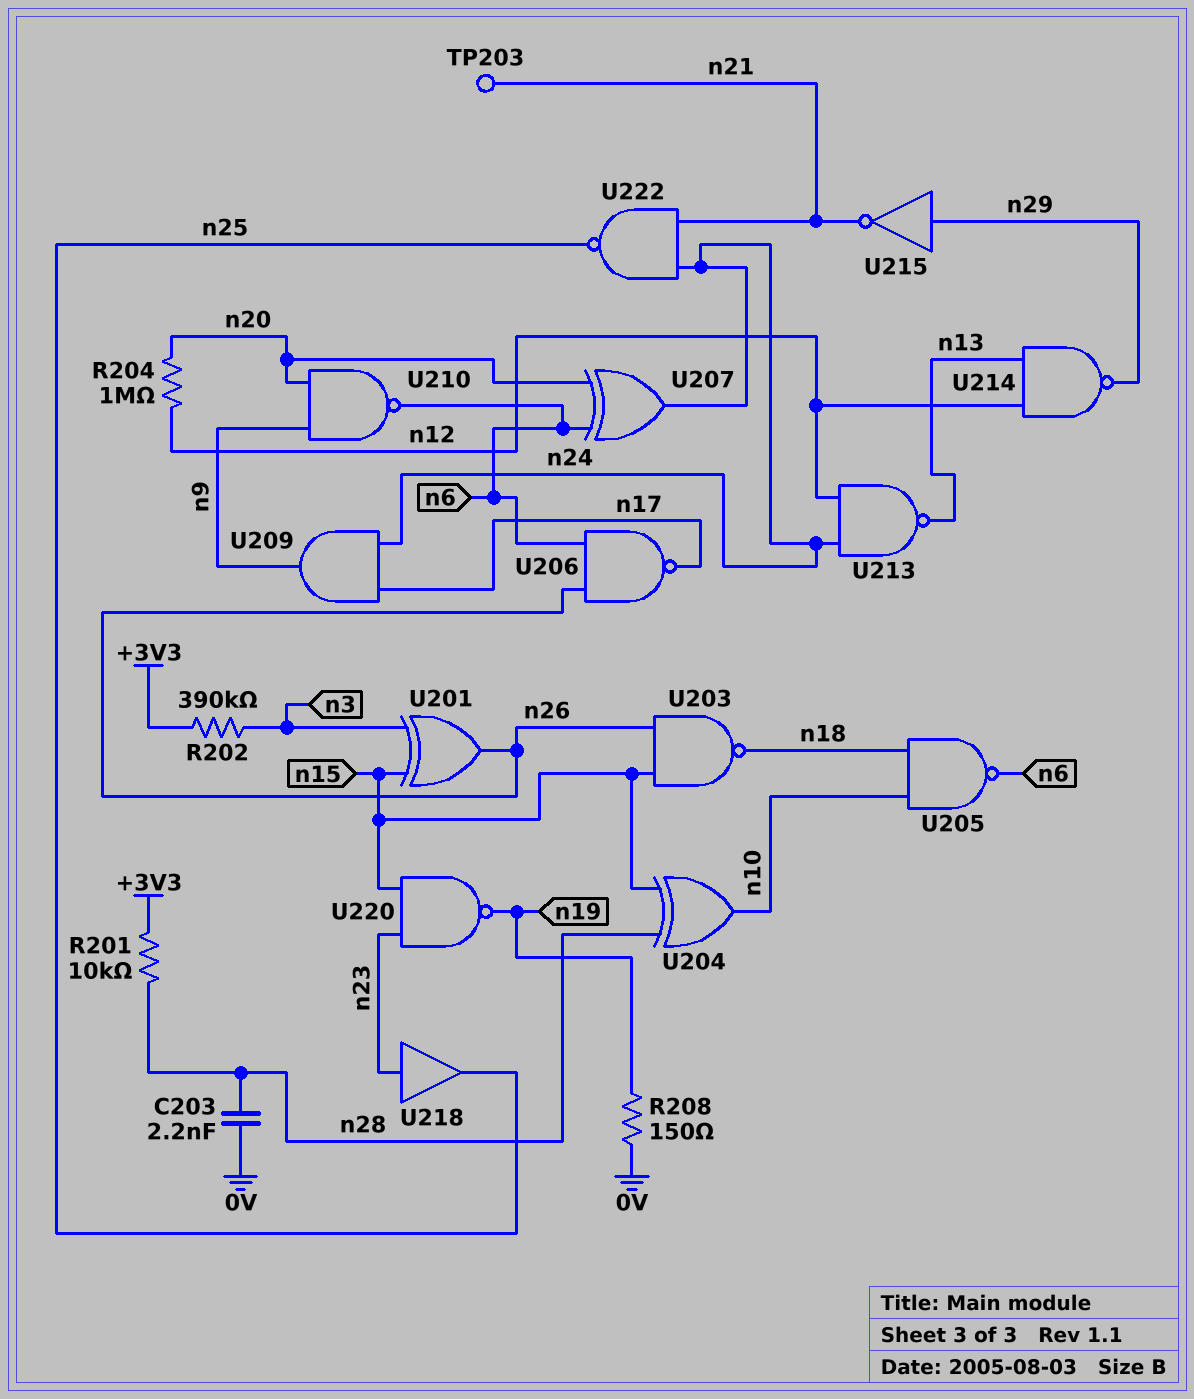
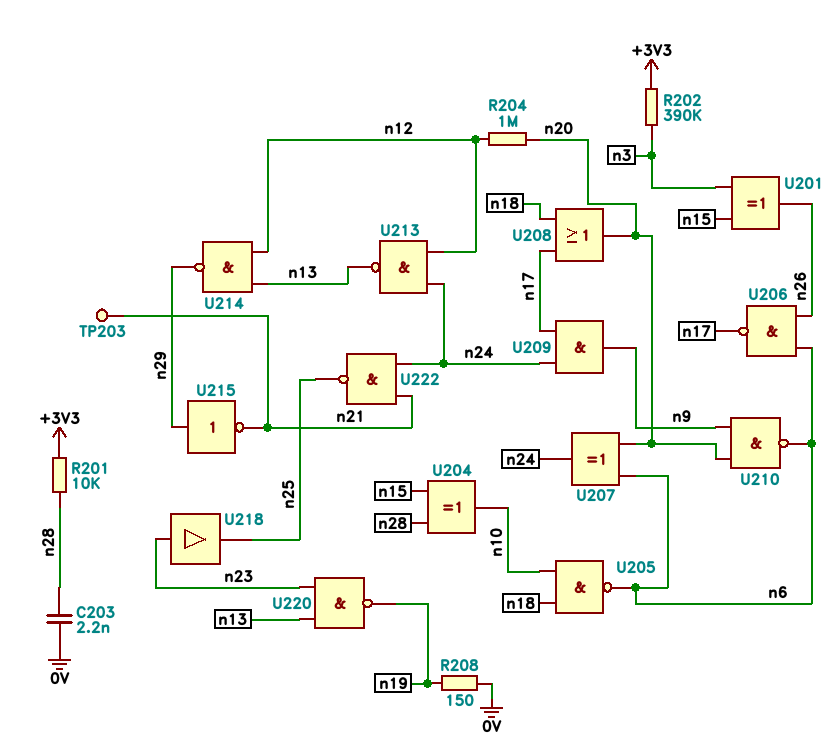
U203: NAND (in n15, in n26, out n18) -> none
U208: none -> OR (in n17, in n18, out n20)
U220: NAND (in n15, in n23, out n19) -> NAND (in n13, in n23, out n19)

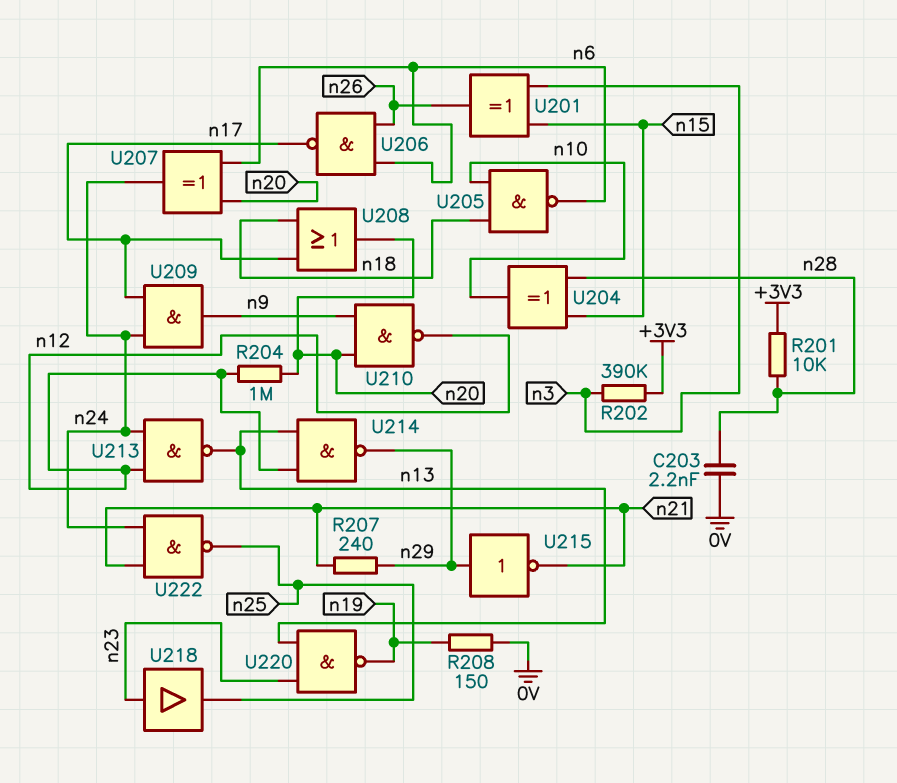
R207: none -> 240 (n21, n29)
TP203: test point (n21) -> none
U210: NAND (in n9, in n20, out n6) -> NAND (in n9, in n20, out n12)

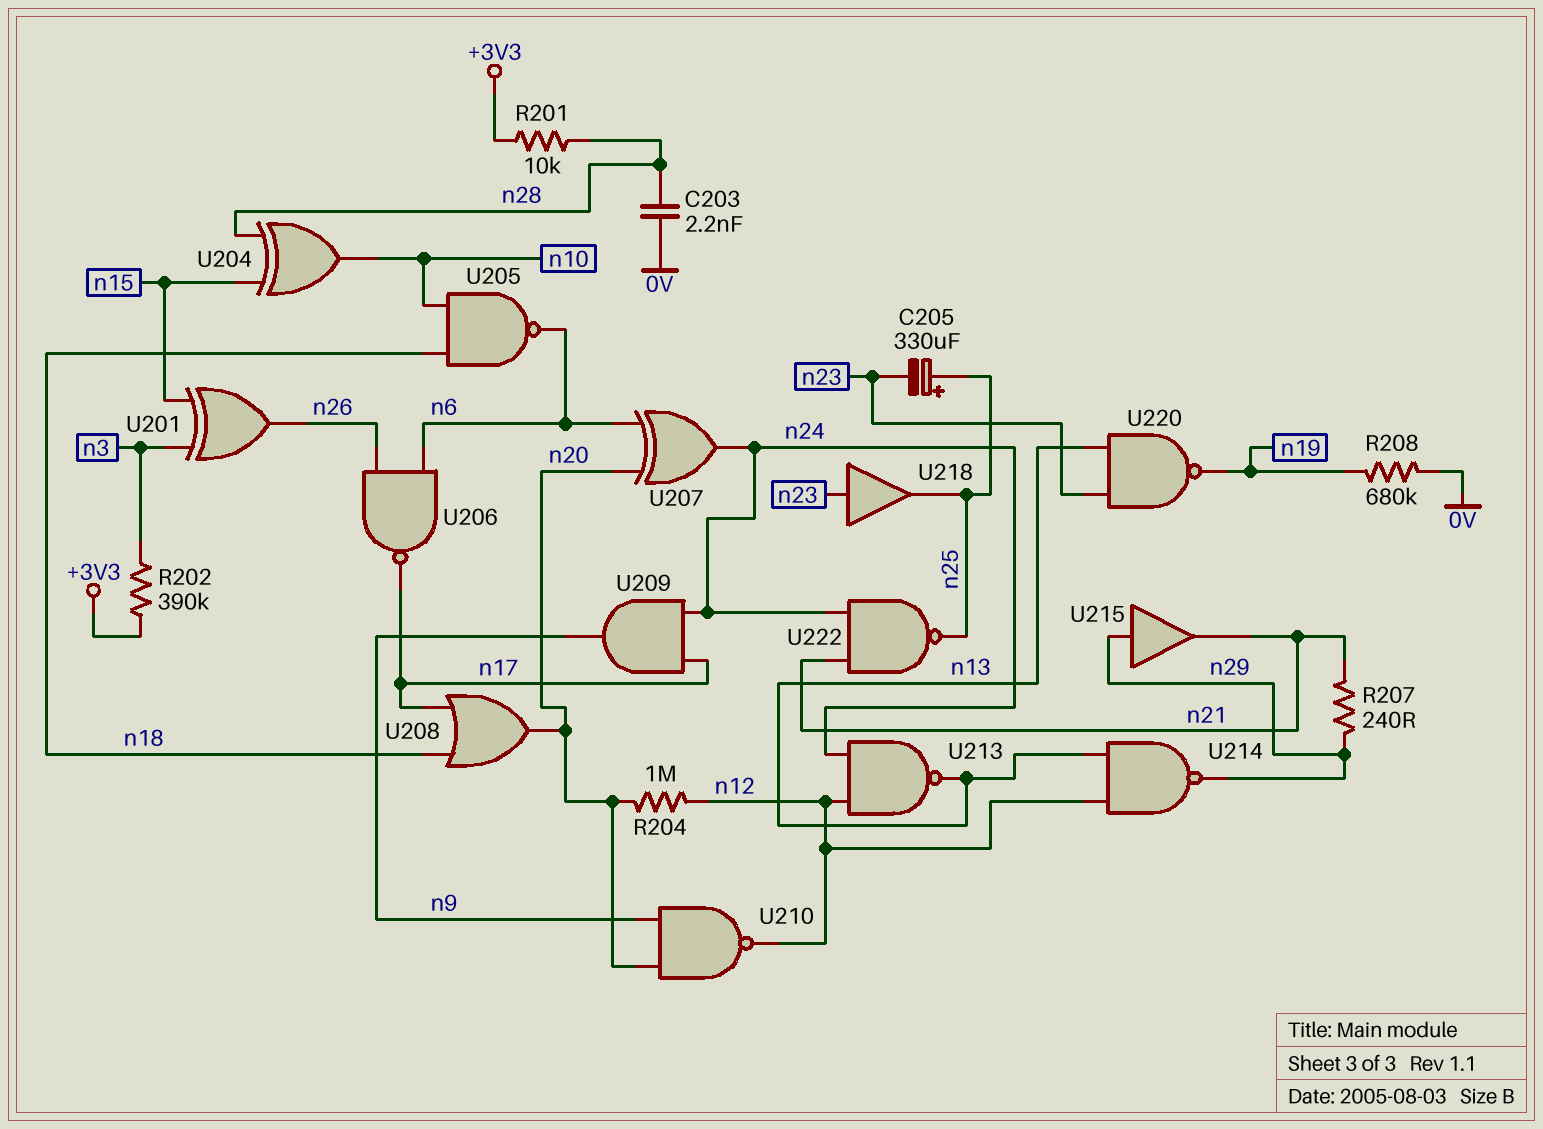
C205: none -> 330uF (plus n25, minus n23)
R208: 150 (0V, n19) -> 680k (0V, n19)
U215: NOT (in n29, out n21) -> buffer (in n29, out n21)

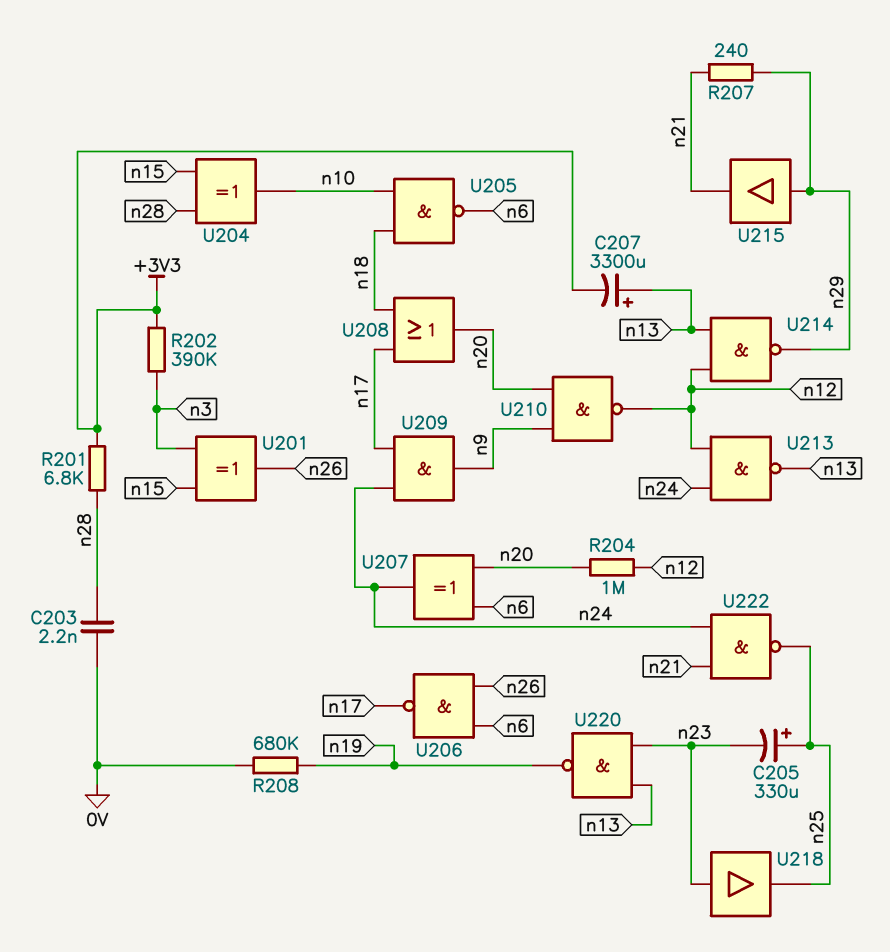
C207: none -> 3300uF (plus n13, minus +3V3)
R201: 10k (+3V3, n28) -> 6.8k (+3V3, n28)

